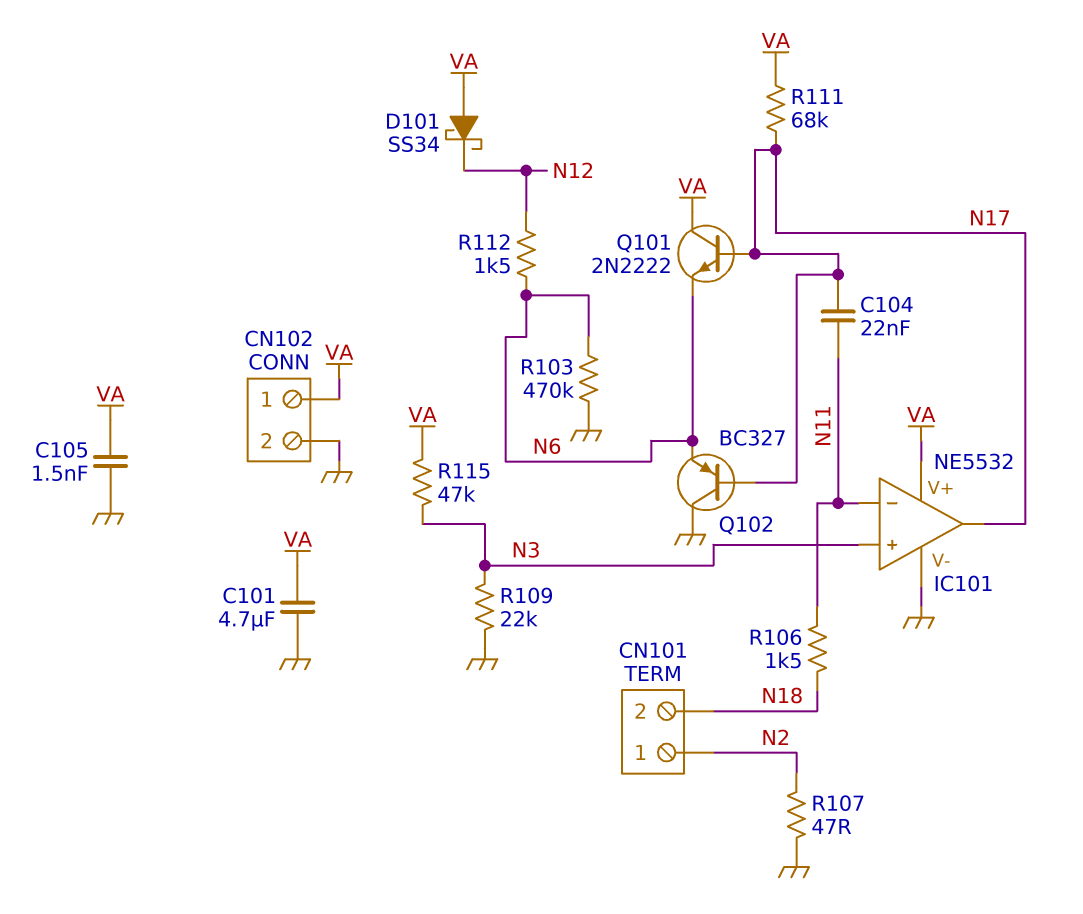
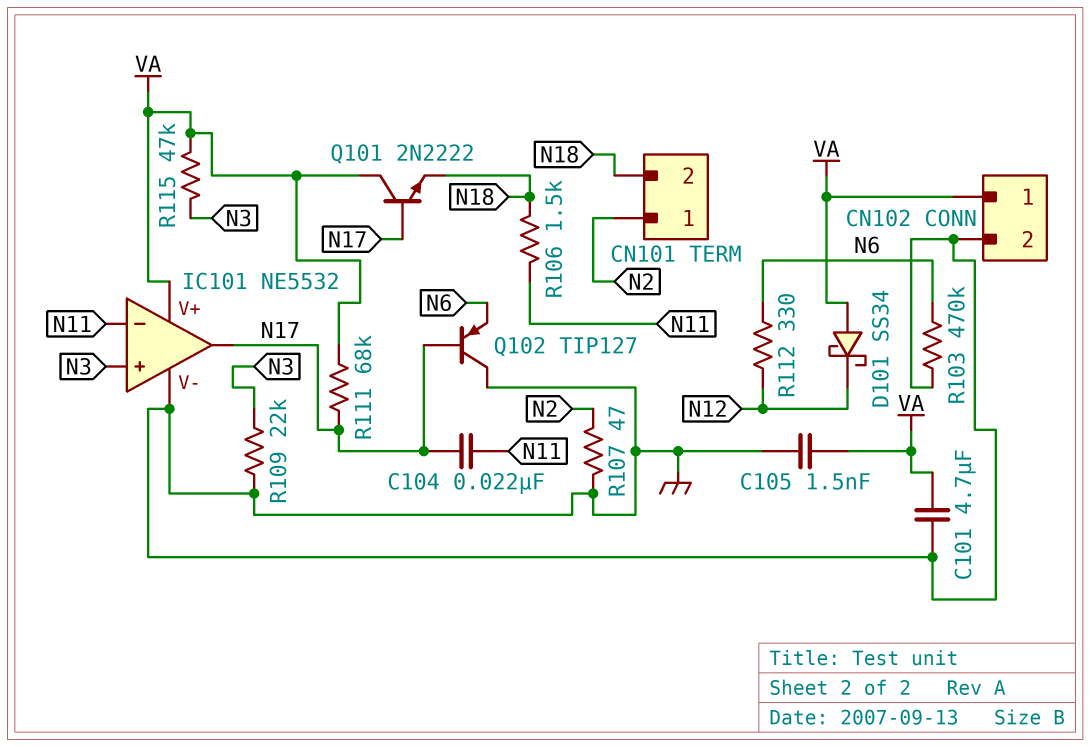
Q101: NPN 2N2222 (B N17, C VA, E N6) -> NPN 2N2222 (B N17, C VA, E N18)
Q102: PNP BC327 (B N17, C GND, E N6) -> PNP TIP127 (B N17, C GND, E N6)
R112: 1.5k (N6, N12) -> 330 (N6, N12)

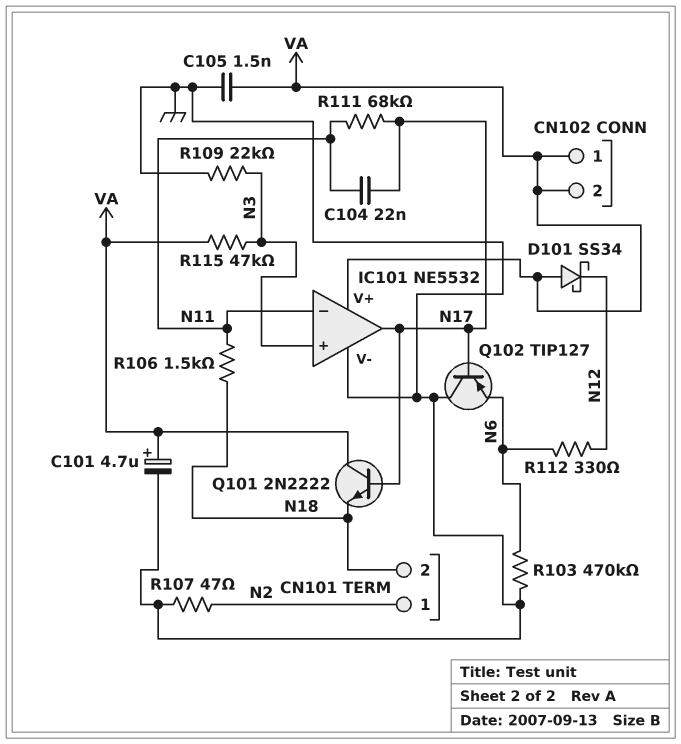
C101: 4.7uF (GND, VA) -> 4.7uF (plus VA, minus GND)
CN102 pin 2: GND -> VA
R111: 68k (N17, VA) -> 68k (N11, N17)

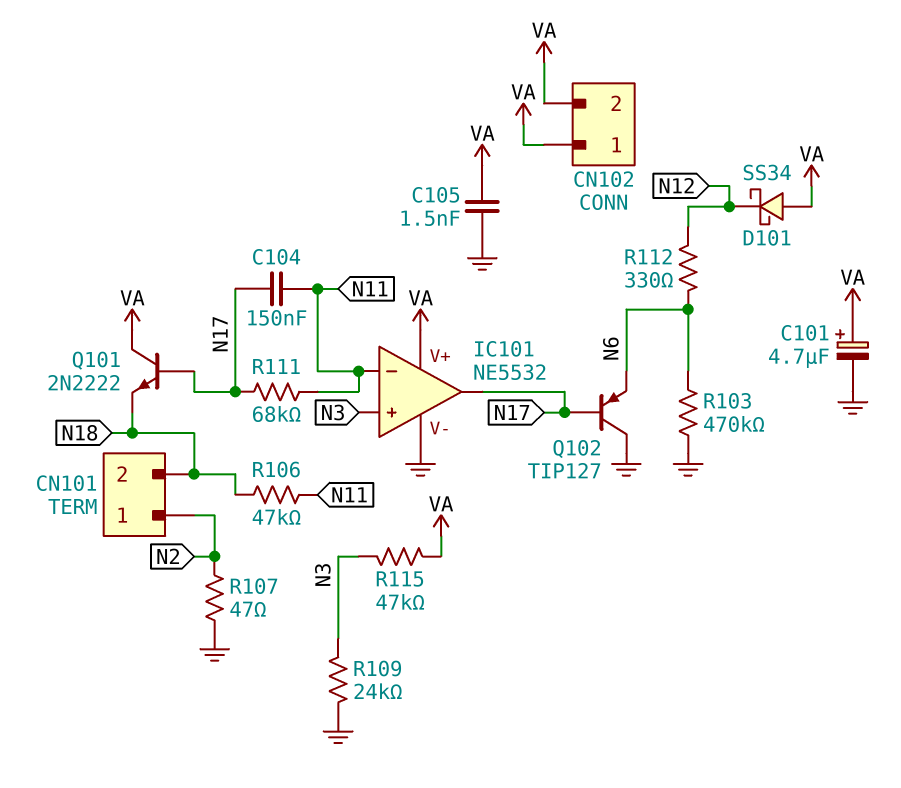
C104: 22nF (N11, N17) -> 150nF (N11, N17)
R106: 1.5k (N11, N18) -> 47k (N11, N18)
R109: 22k (GND, N3) -> 24k (GND, N3)

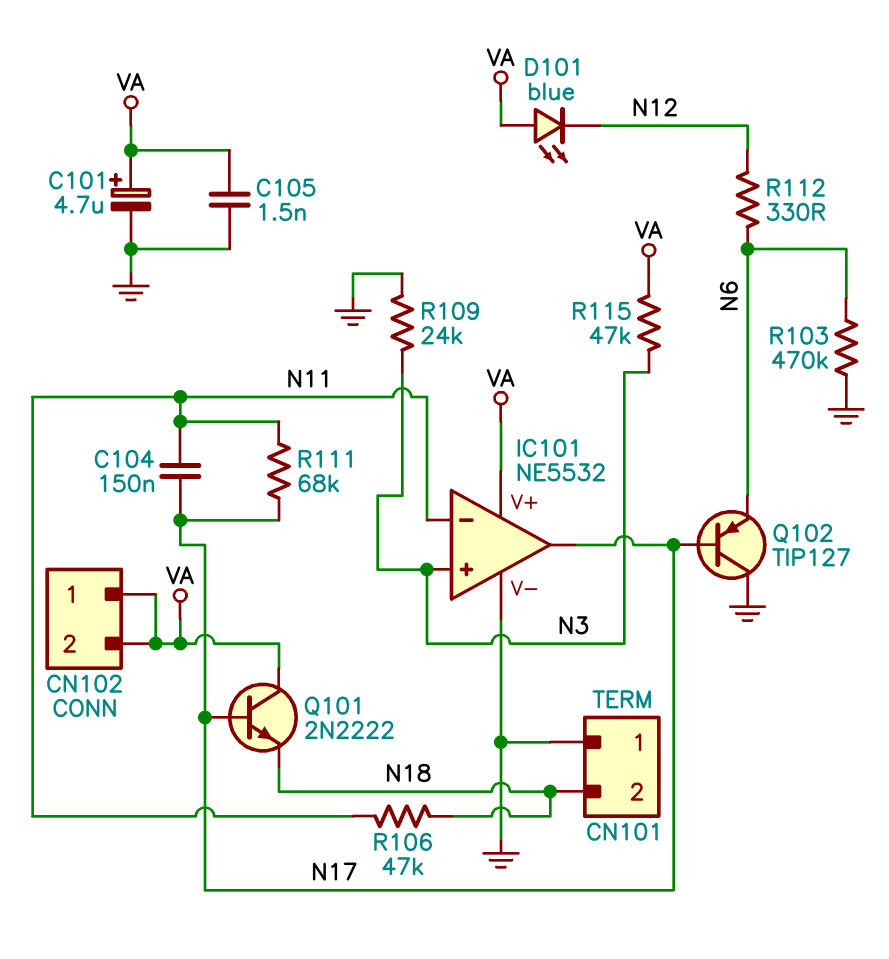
CN101 pin 1: N2 -> GND
D101: schottky SS34 (A VA, K N12) -> LED blue (A VA, K N12)
R107: 47 (GND, N2) -> none

